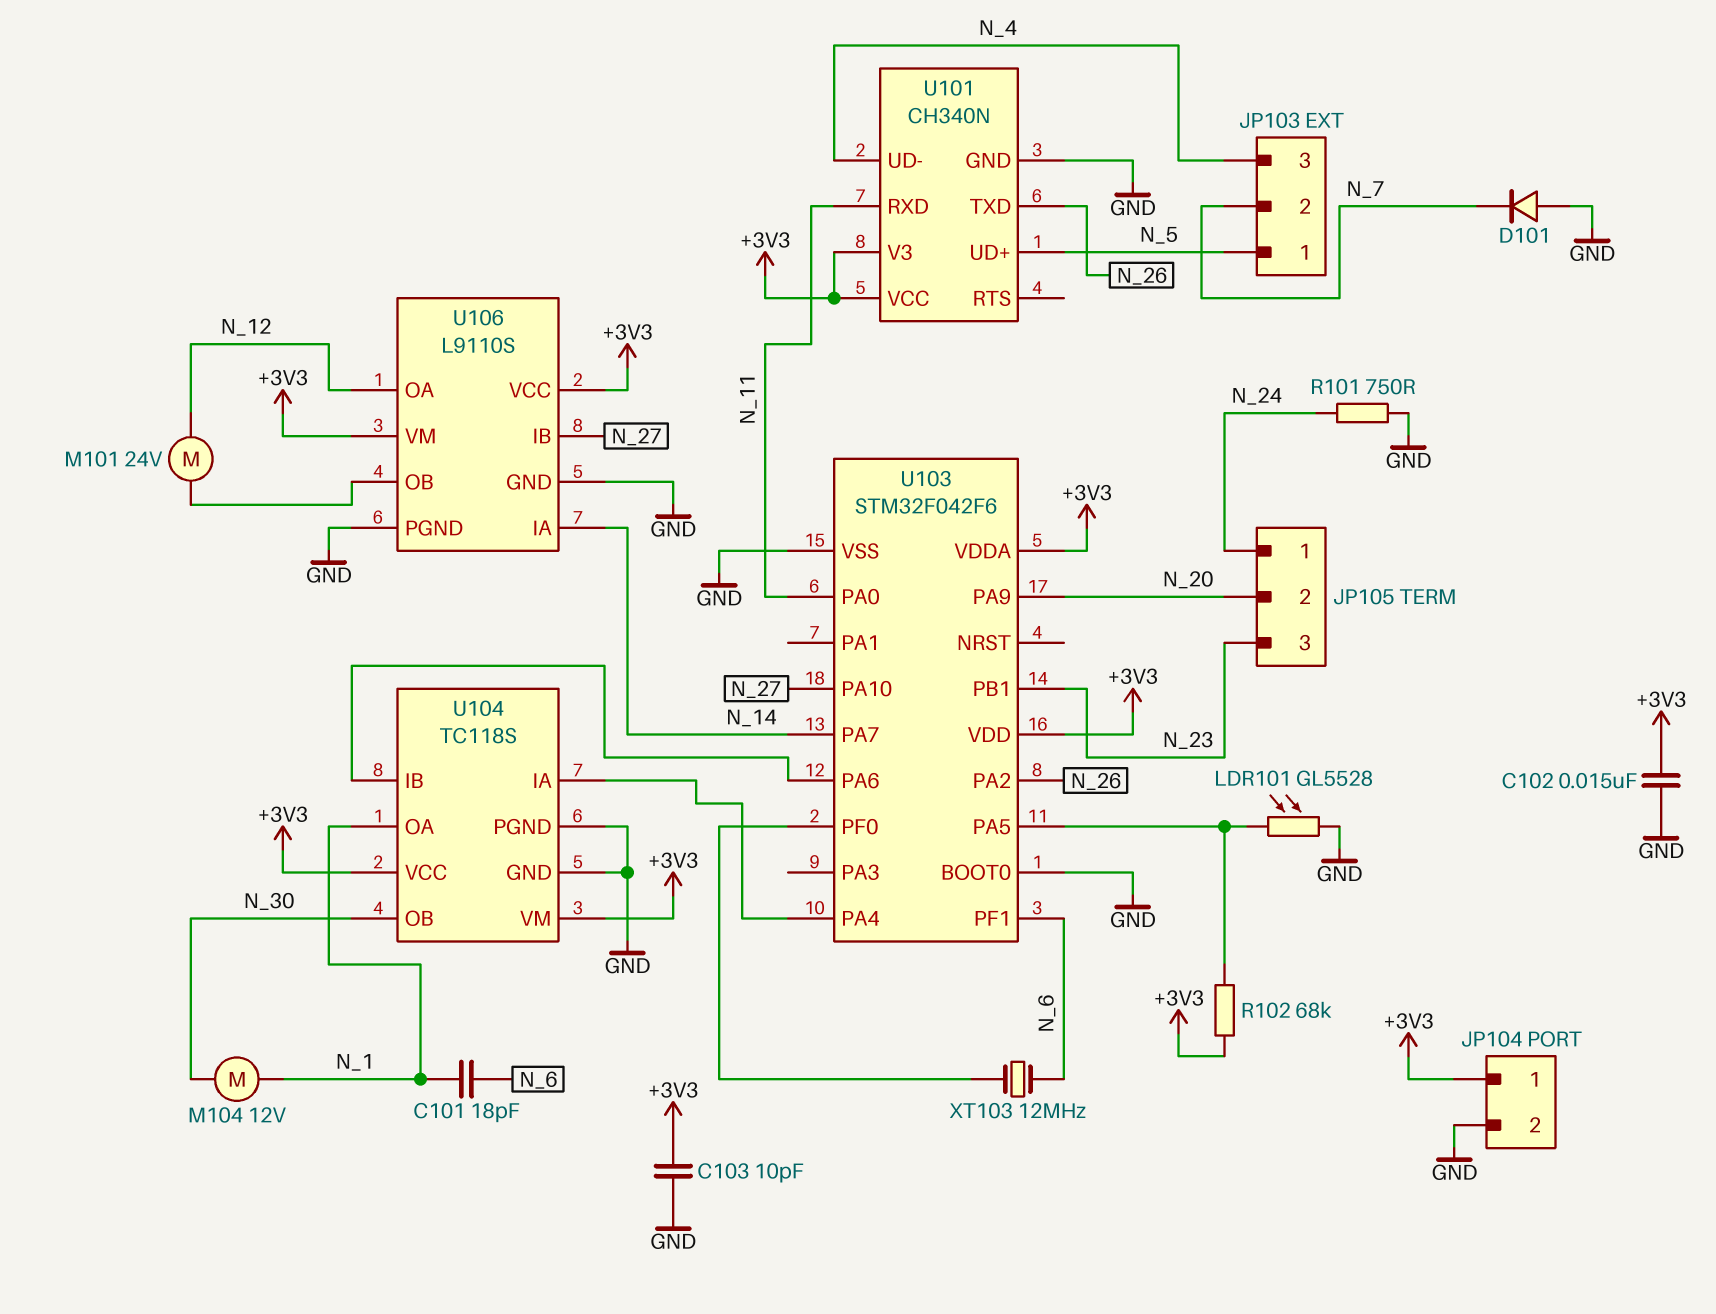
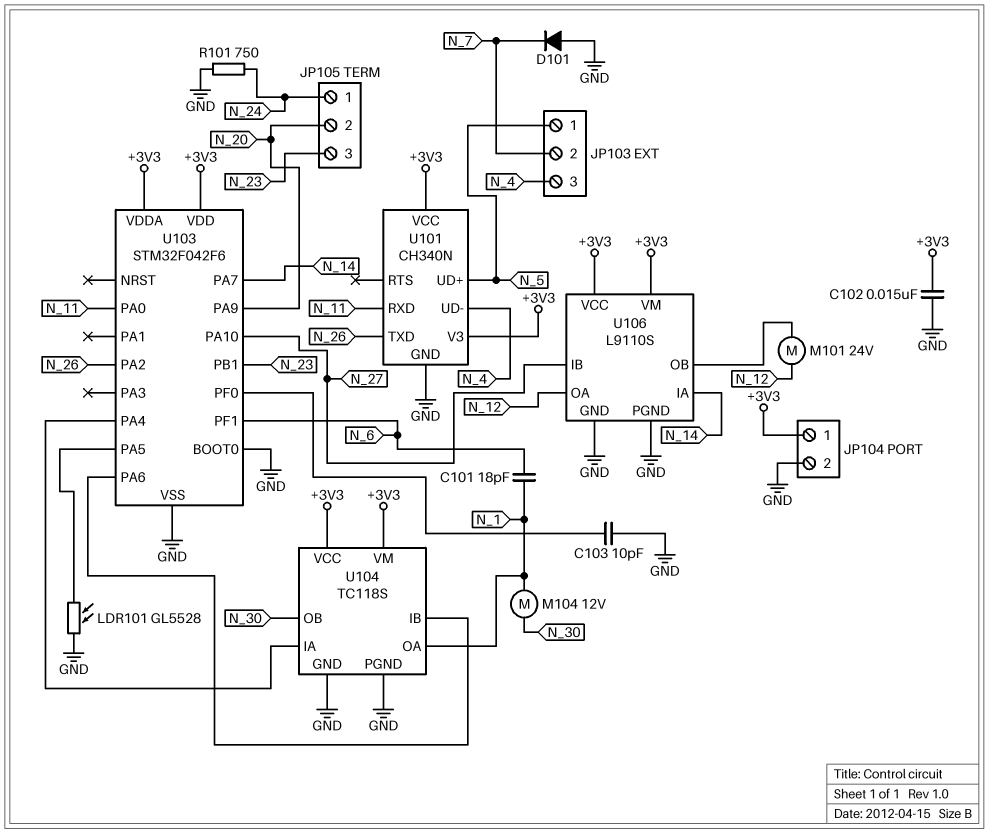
C103: 10pF (+3V3, GND) -> 10pF (GND, U103/PF0)
R102: 68k (+3V3, U103/PA5) -> none
XT103: 12MHz (N_6, U103/PF0) -> none

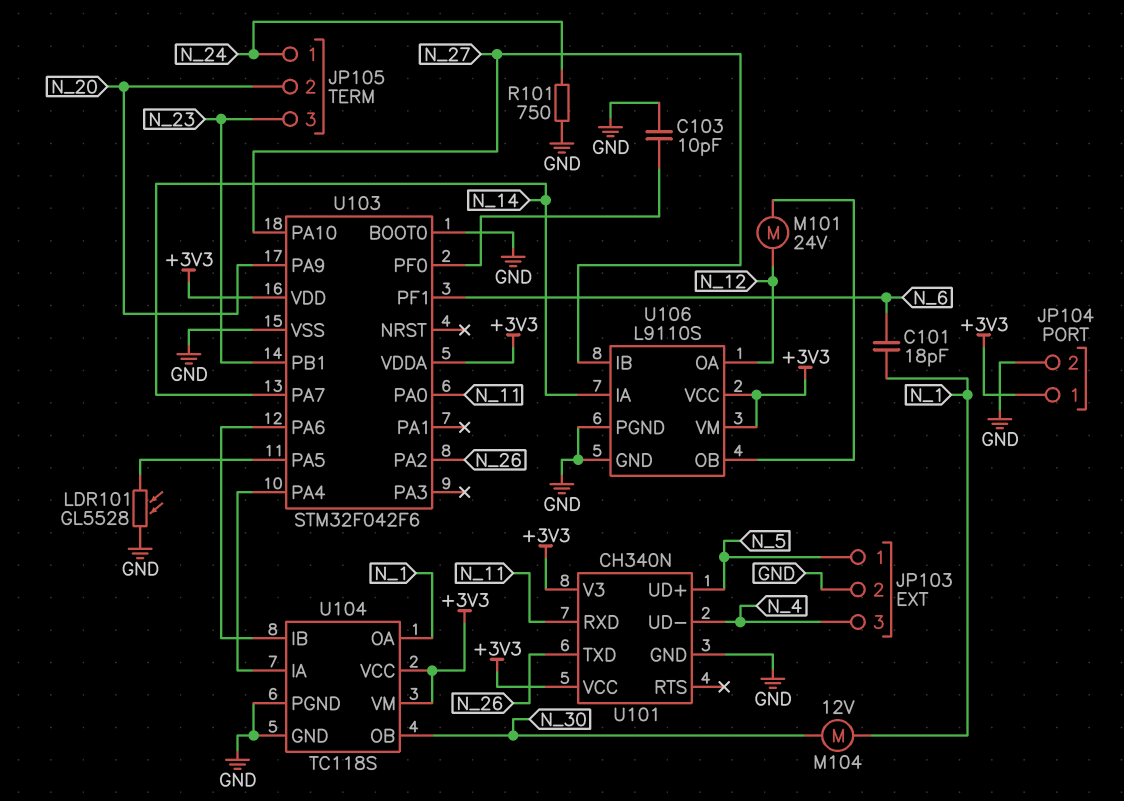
C102: 15nF (+3V3, GND) -> none
D101: diode (A GND, K N_7) -> none
JP103 pin 2: N_7 -> GND

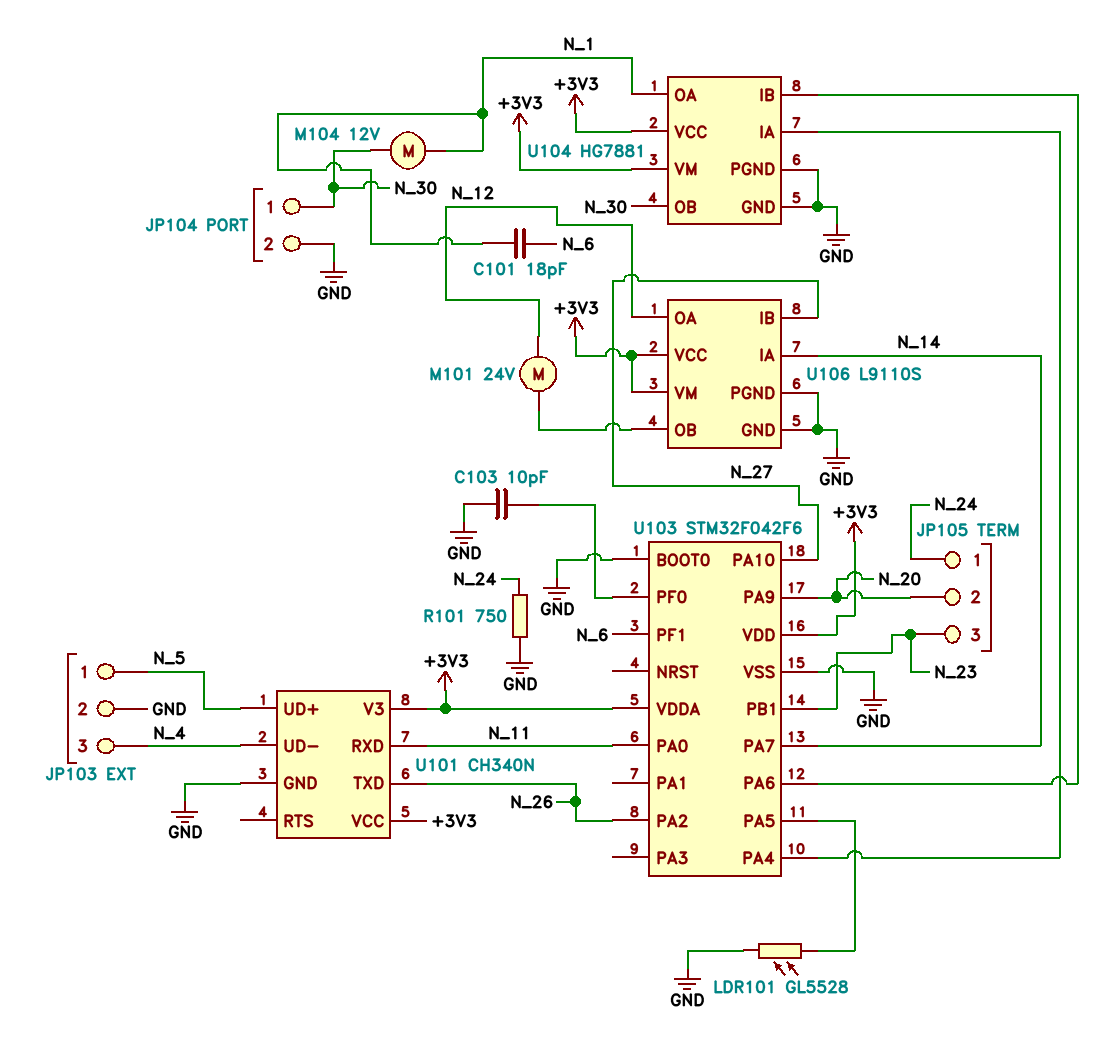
JP104 pin 1: +3V3 -> N_30
U104: TC118S -> HG7881

